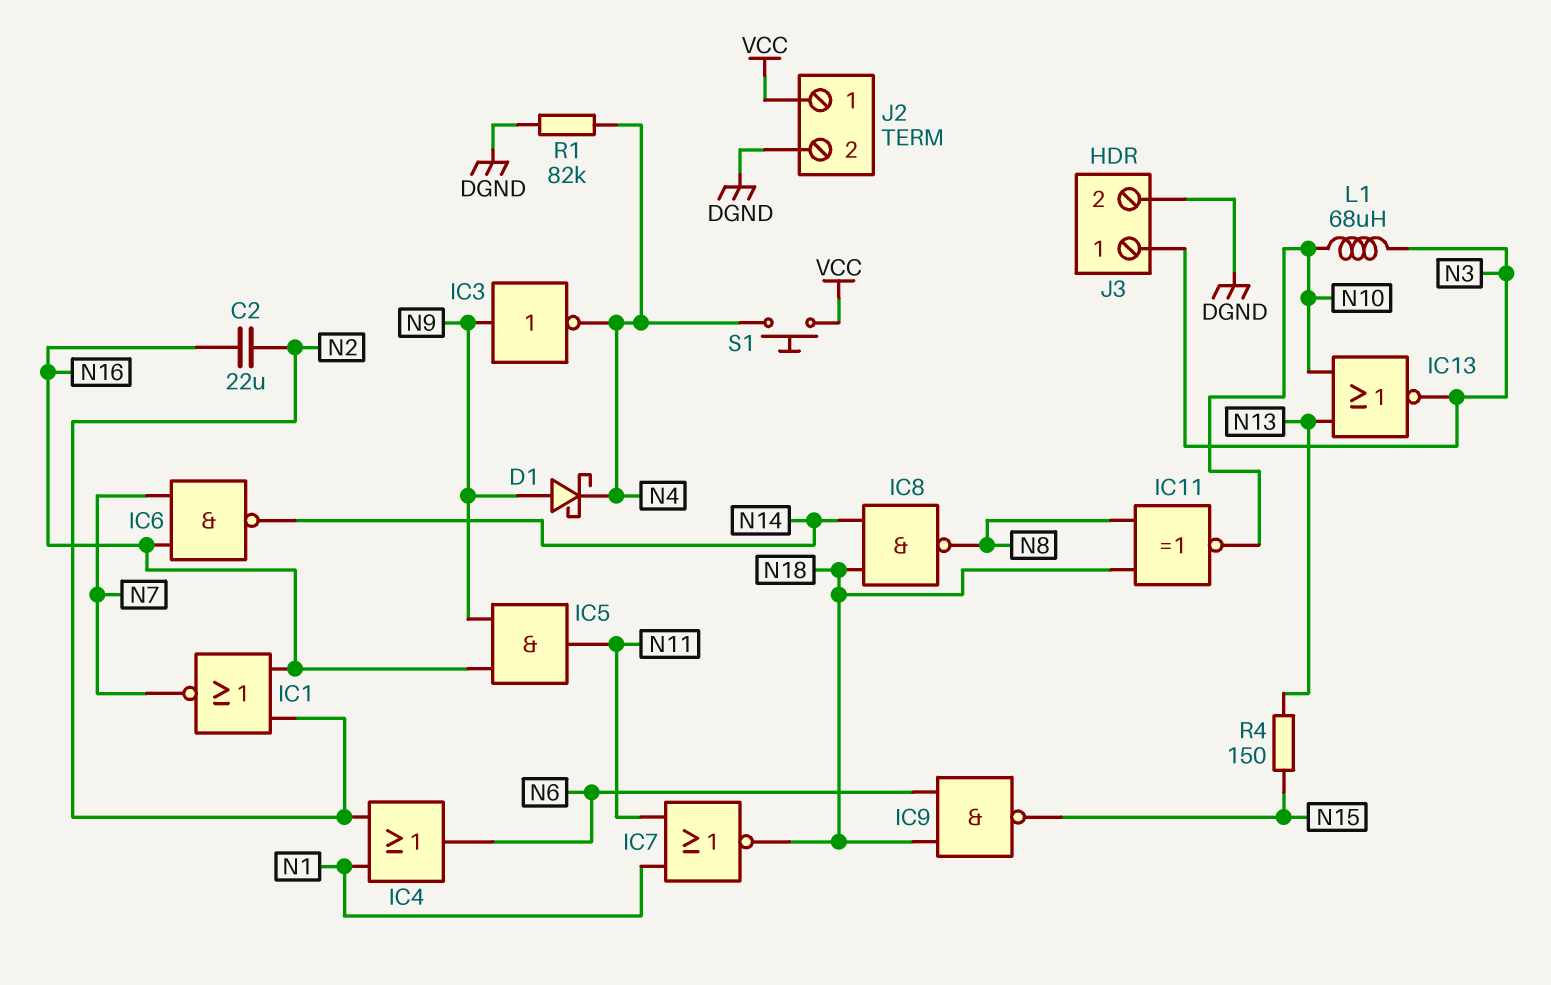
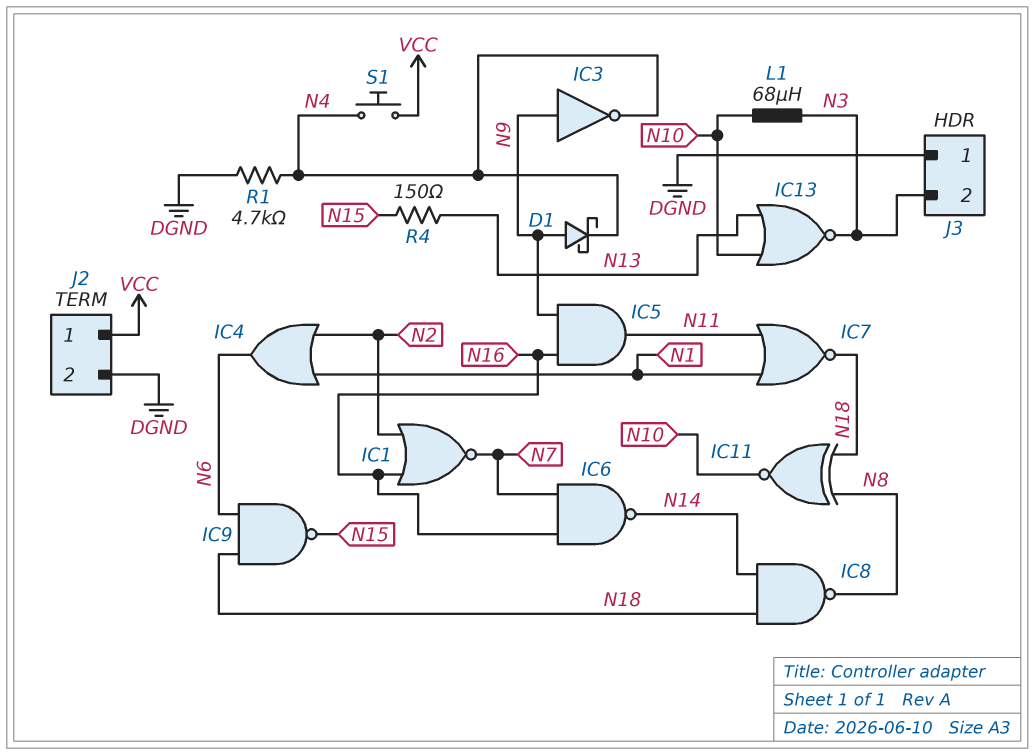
C2: 22uF (N2, N16) -> none
J3 pin 1: N3 -> DGND
J3 pin 2: DGND -> N3
R1: 82k (DGND, N4) -> 4.7k (DGND, N4)

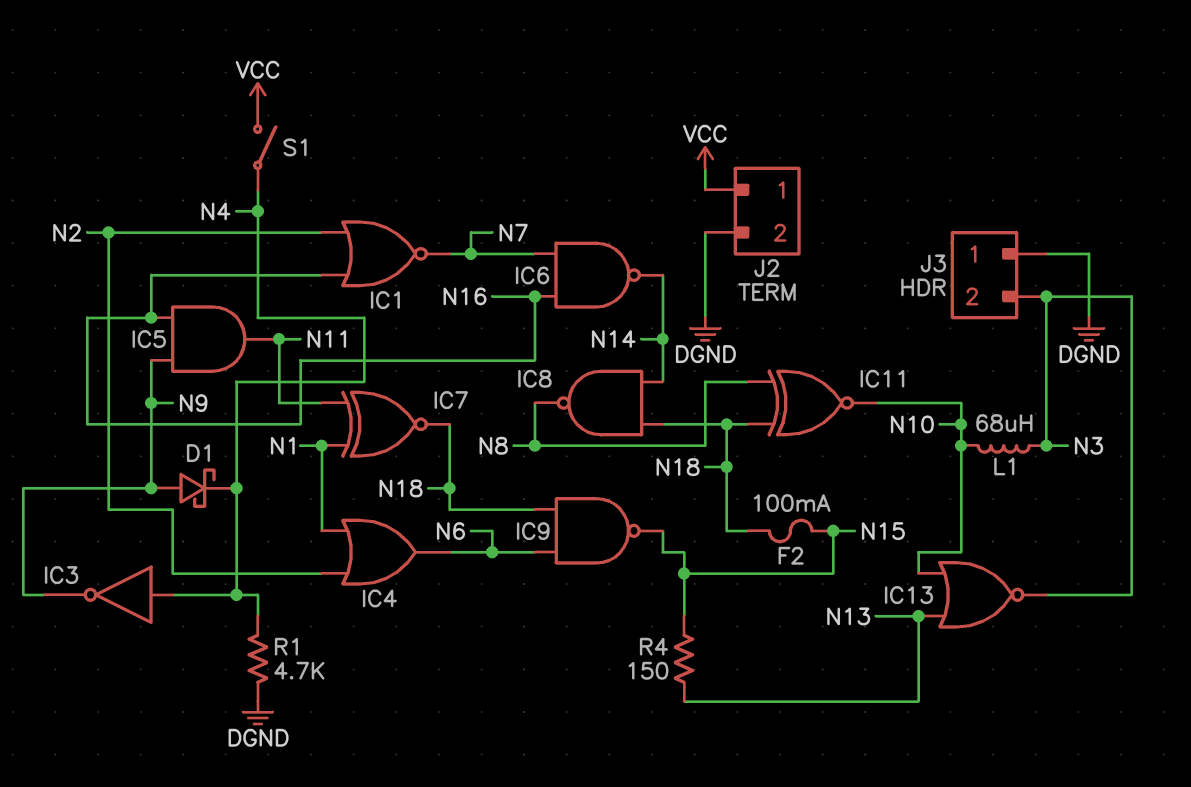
F2: none -> 100mA (N15, N18)
IC3: NOT (in N9, out N4) -> NOT (in N4, out N9)
IC7: NOR (in N1, in N11, out N18) -> XNOR (in N1, in N11, out N18)
S1: button (N4, VCC) -> switch (N4, VCC)

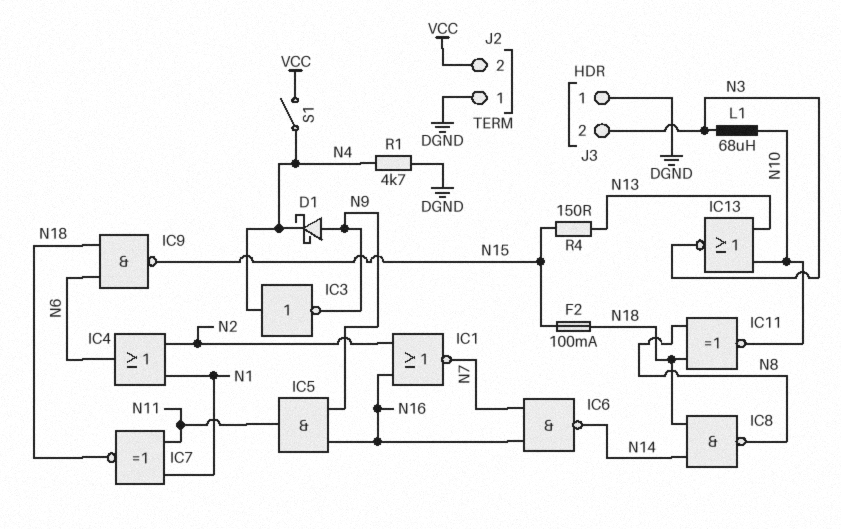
J2 pin 1: VCC -> DGND
J2 pin 2: DGND -> VCC

